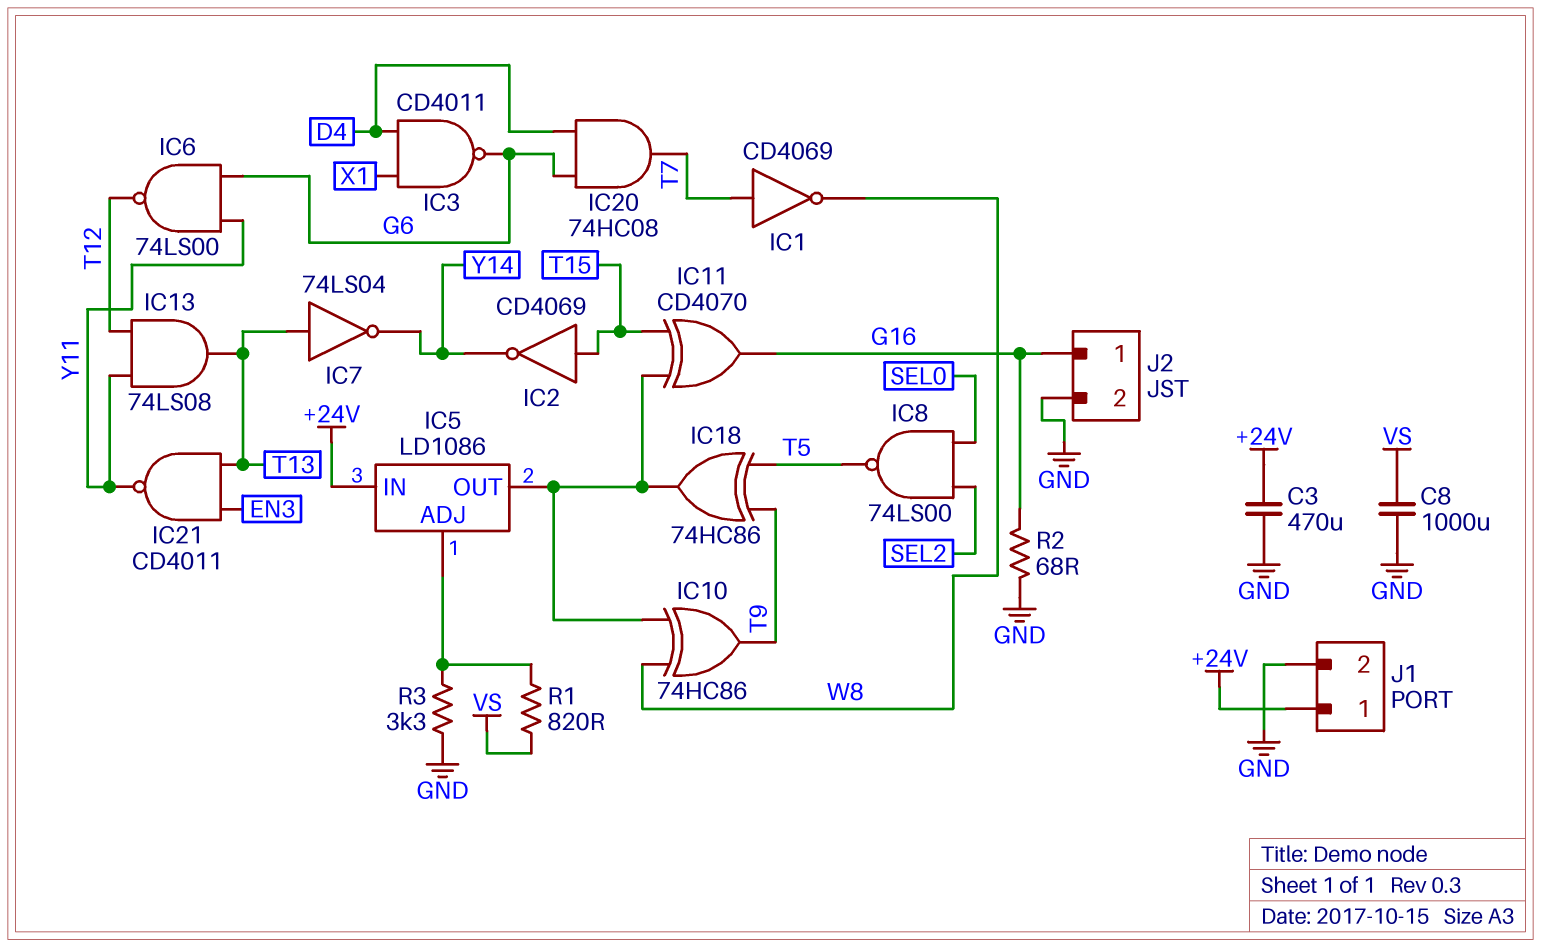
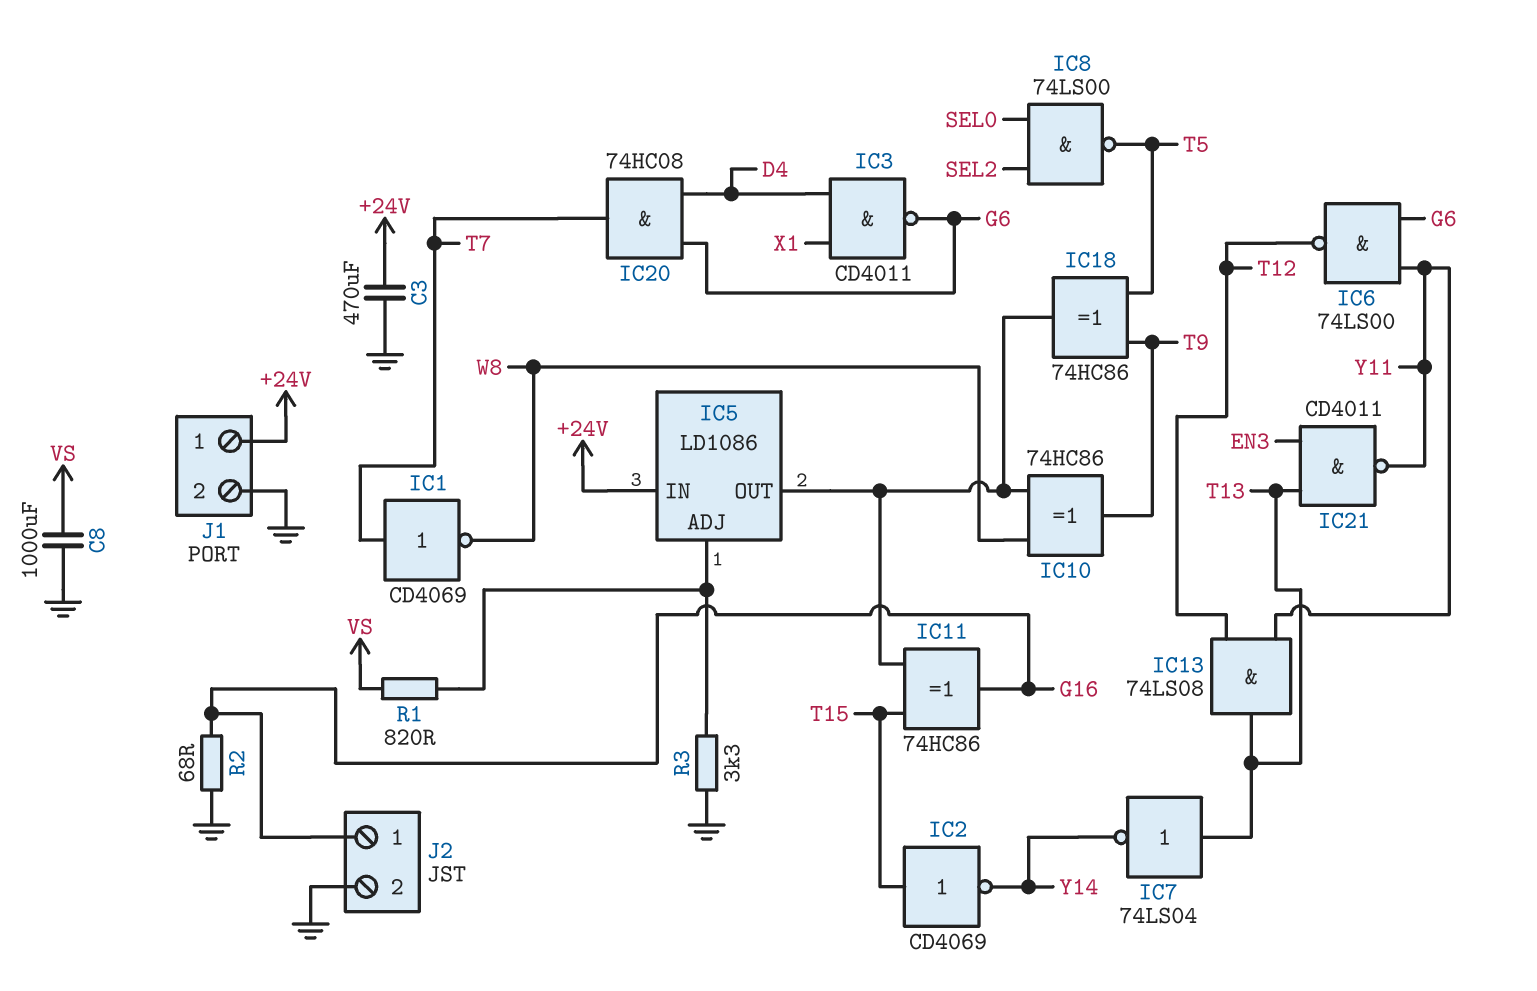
IC11: XOR CD4070 (in IC5/OUT, in T15, out G16) -> XOR 74HC86 (in IC5/OUT, in T15, out G16)

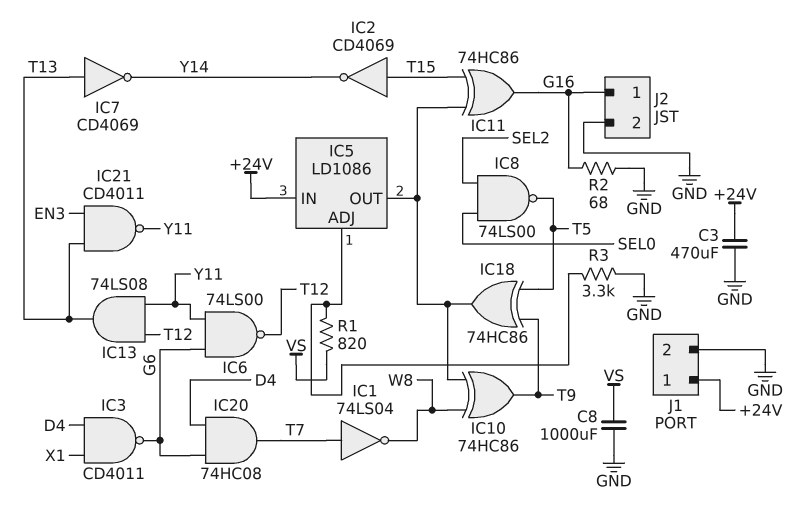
IC1: NOT CD4069 (in T7, out W8) -> NOT 74LS04 (in T7, out W8)
IC7: NOT 74LS04 (in T13, out Y14) -> NOT CD4069 (in T13, out Y14)

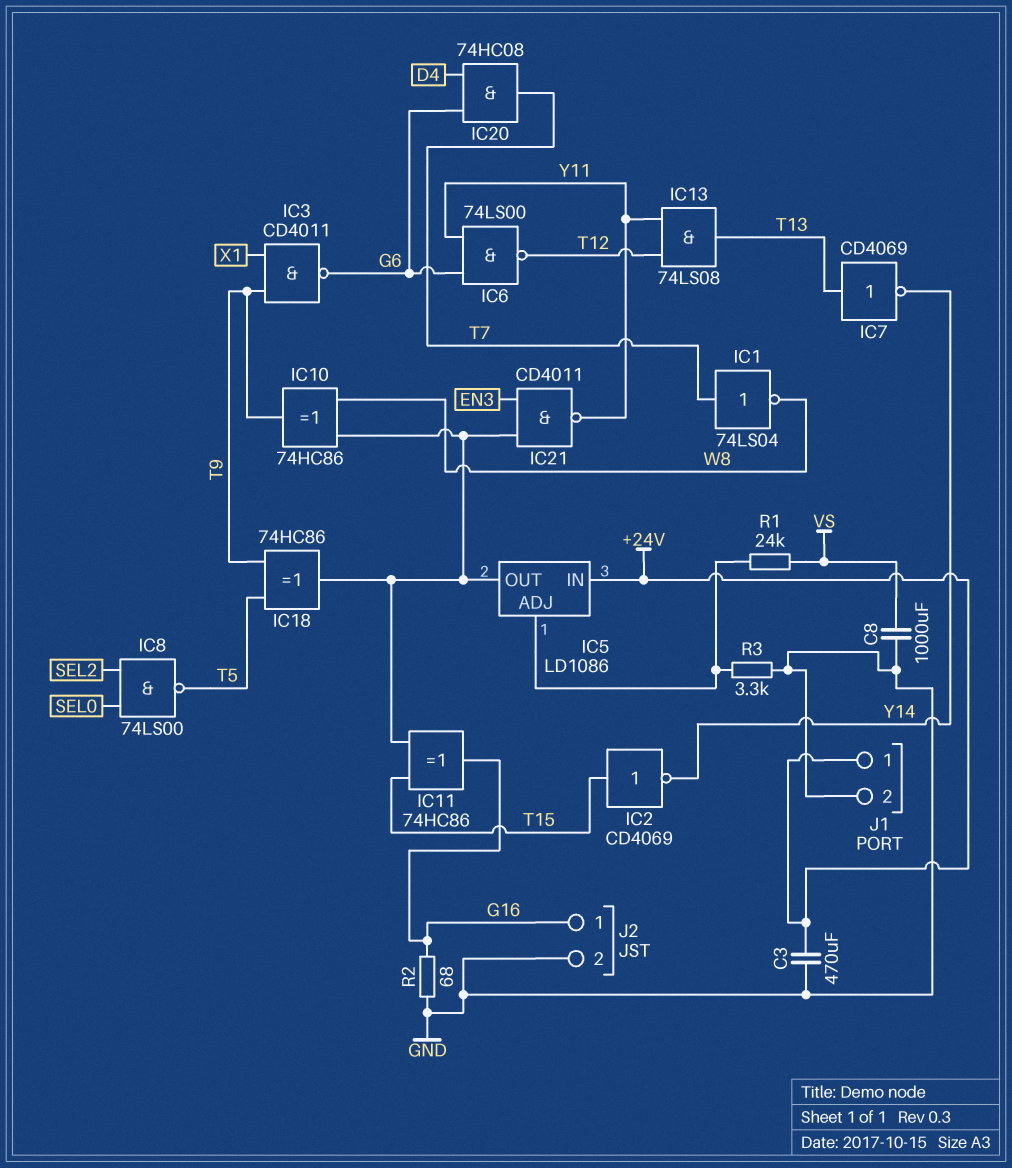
IC3: NAND CD4011 (in D4, in X1, out G6) -> NAND CD4011 (in T9, in X1, out G6)
IC21: NAND CD4011 (in EN3, in T13, out Y11) -> NAND CD4011 (in EN3, in IC5/OUT, out Y11)
R1: 820 (IC5/ADJ, VS) -> 24k (IC5/ADJ, VS)

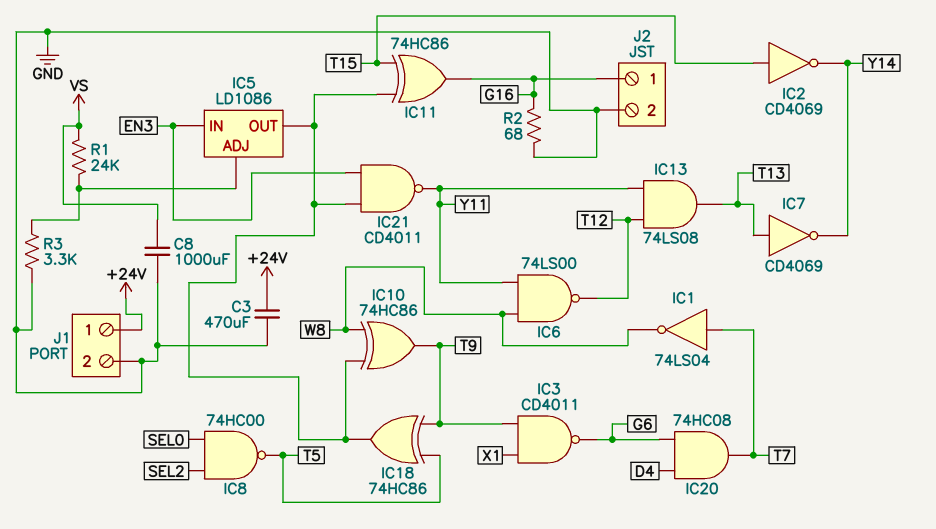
IC5 pin IN: +24V -> EN3
IC6: NAND 74LS00 (in G6, in Y11, out T12) -> NAND 74LS00 (in W8, in Y11, out T12)
IC8: NAND 74LS00 (in SEL0, in SEL2, out T5) -> NAND 74HC00 (in SEL0, in SEL2, out T5)

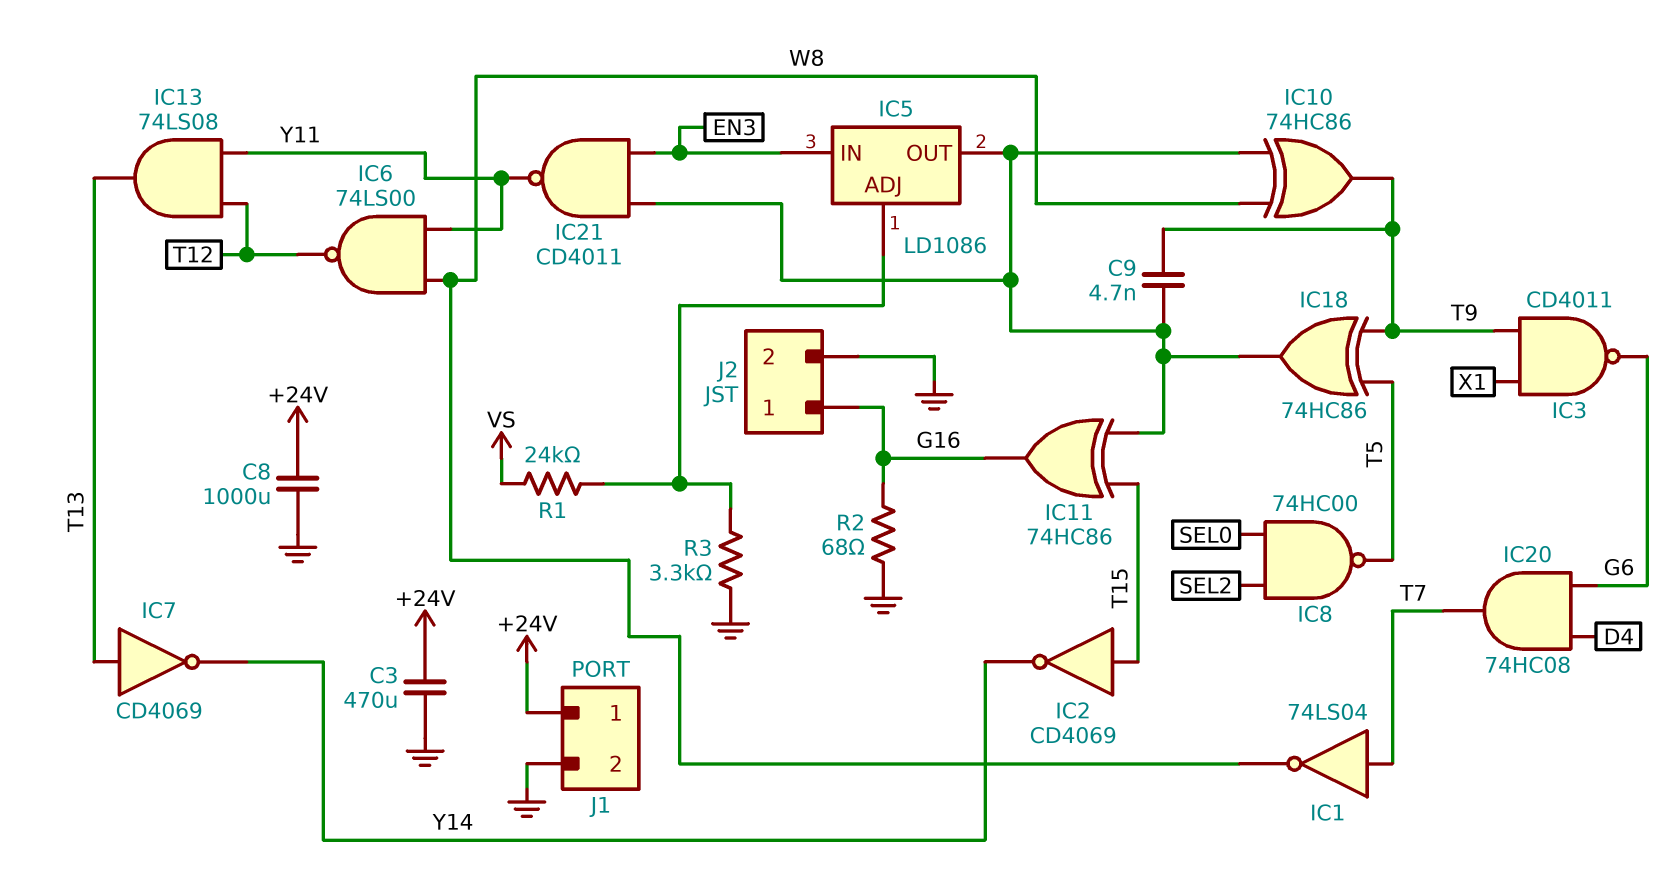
C8: 1000uF (GND, VS) -> 1000uF (+24V, GND)
C9: none -> 4.7nF (IC5/OUT, T9)

